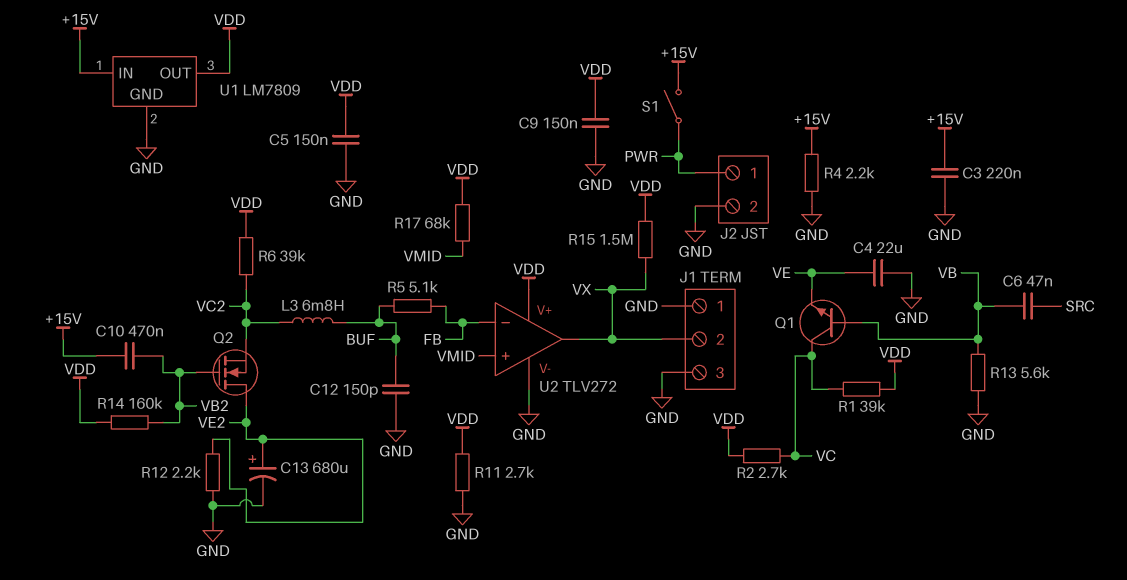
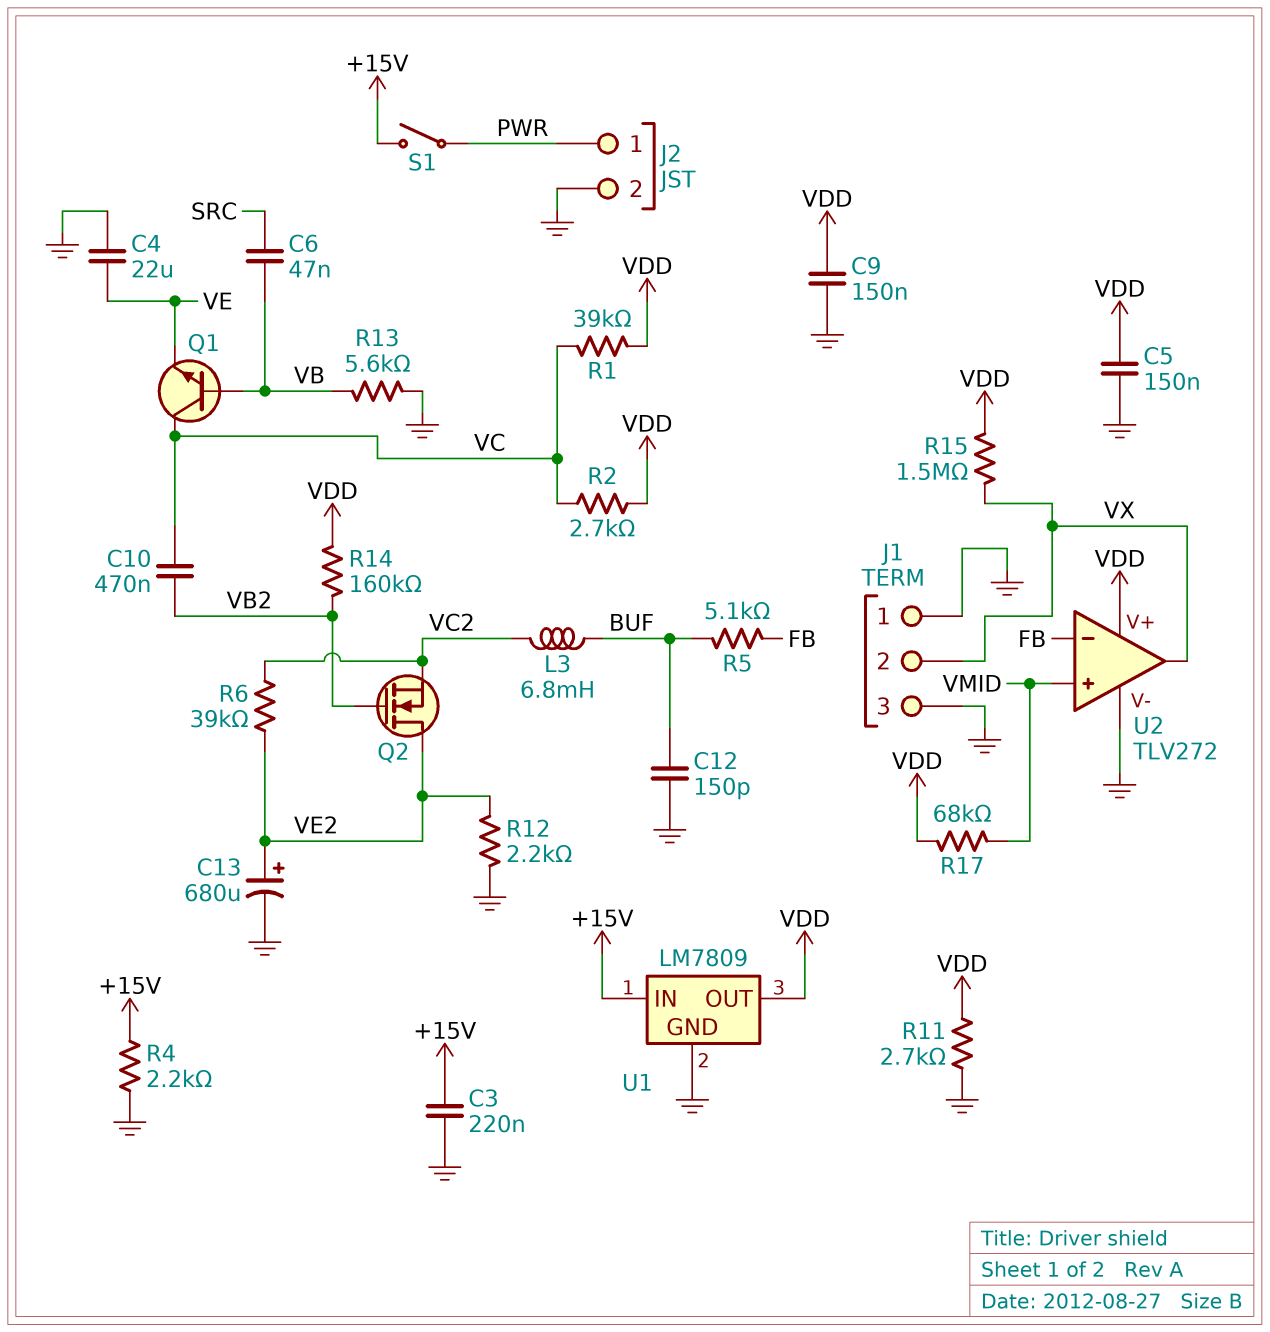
C10: 470nF (+15V, VB2) -> 470nF (VB2, VC)
R6: 39k (VC2, VDD) -> 39k (VC2, VE2)

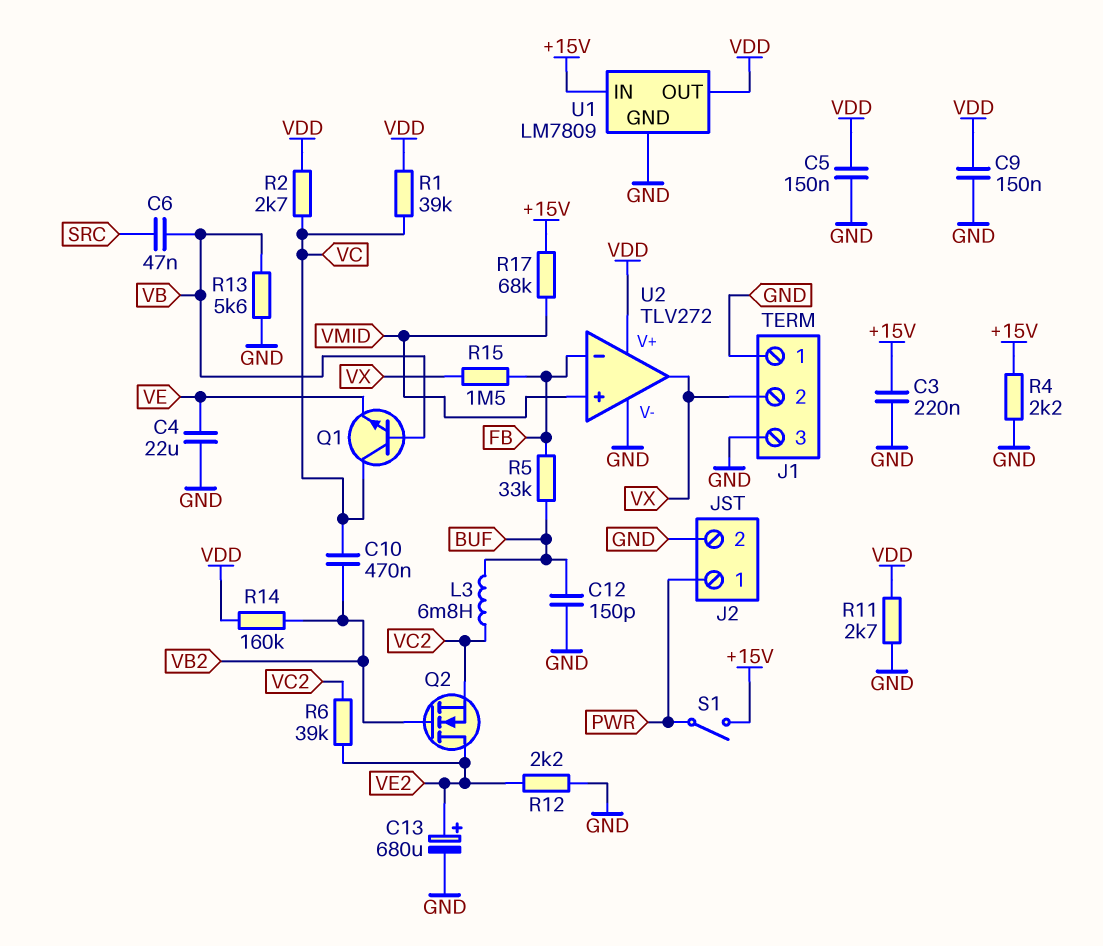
R5: 5.1k (BUF, FB) -> 33k (BUF, FB)
R15: 1.5M (VDD, VX) -> 1.5M (FB, VX)
R17: 68k (VDD, VMID) -> 68k (+15V, VMID)

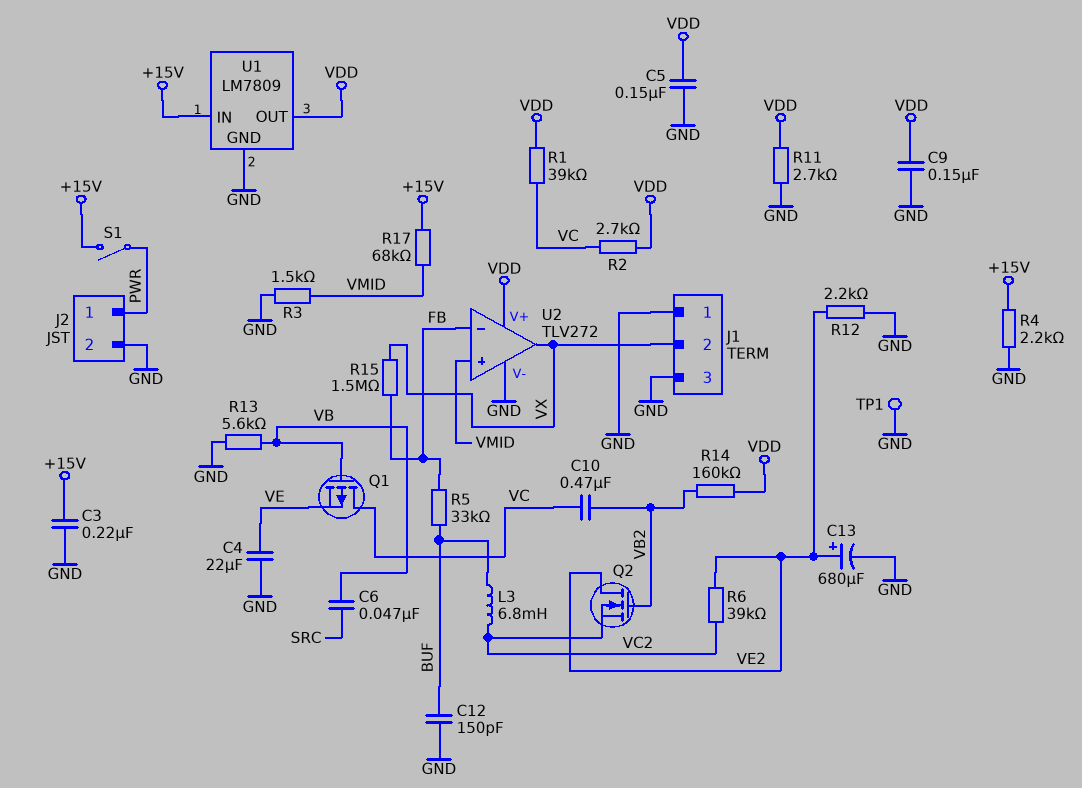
Q1: NPN (B VB, C VC, E VE) -> PMOS (G VB, D VC, S VE)
R3: none -> 1.5k (GND, VMID)
TP1: none -> test point (GND)

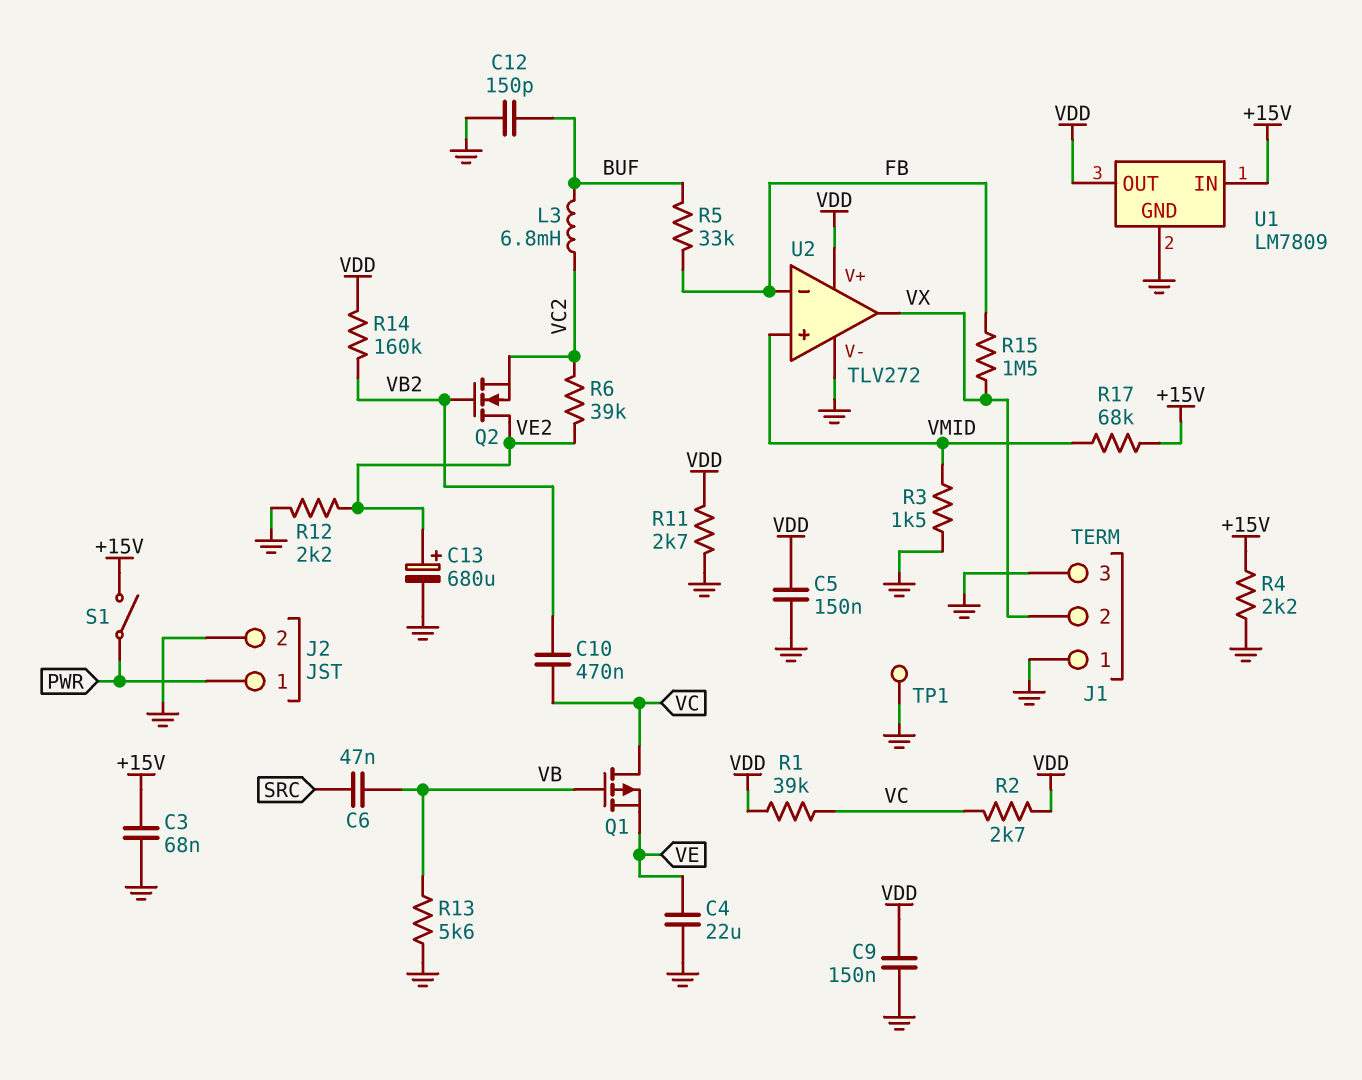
C3: 220nF (+15V, GND) -> 68nF (+15V, GND)

